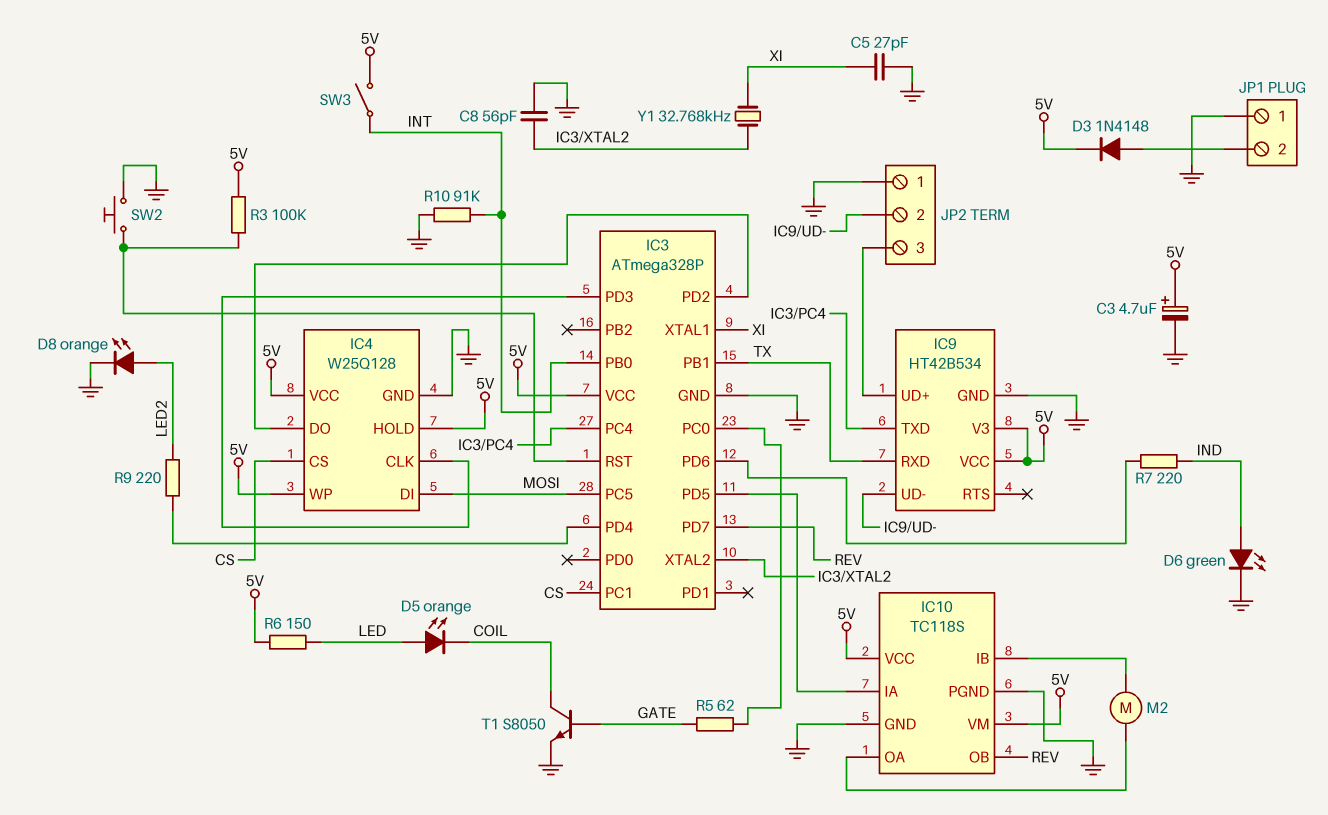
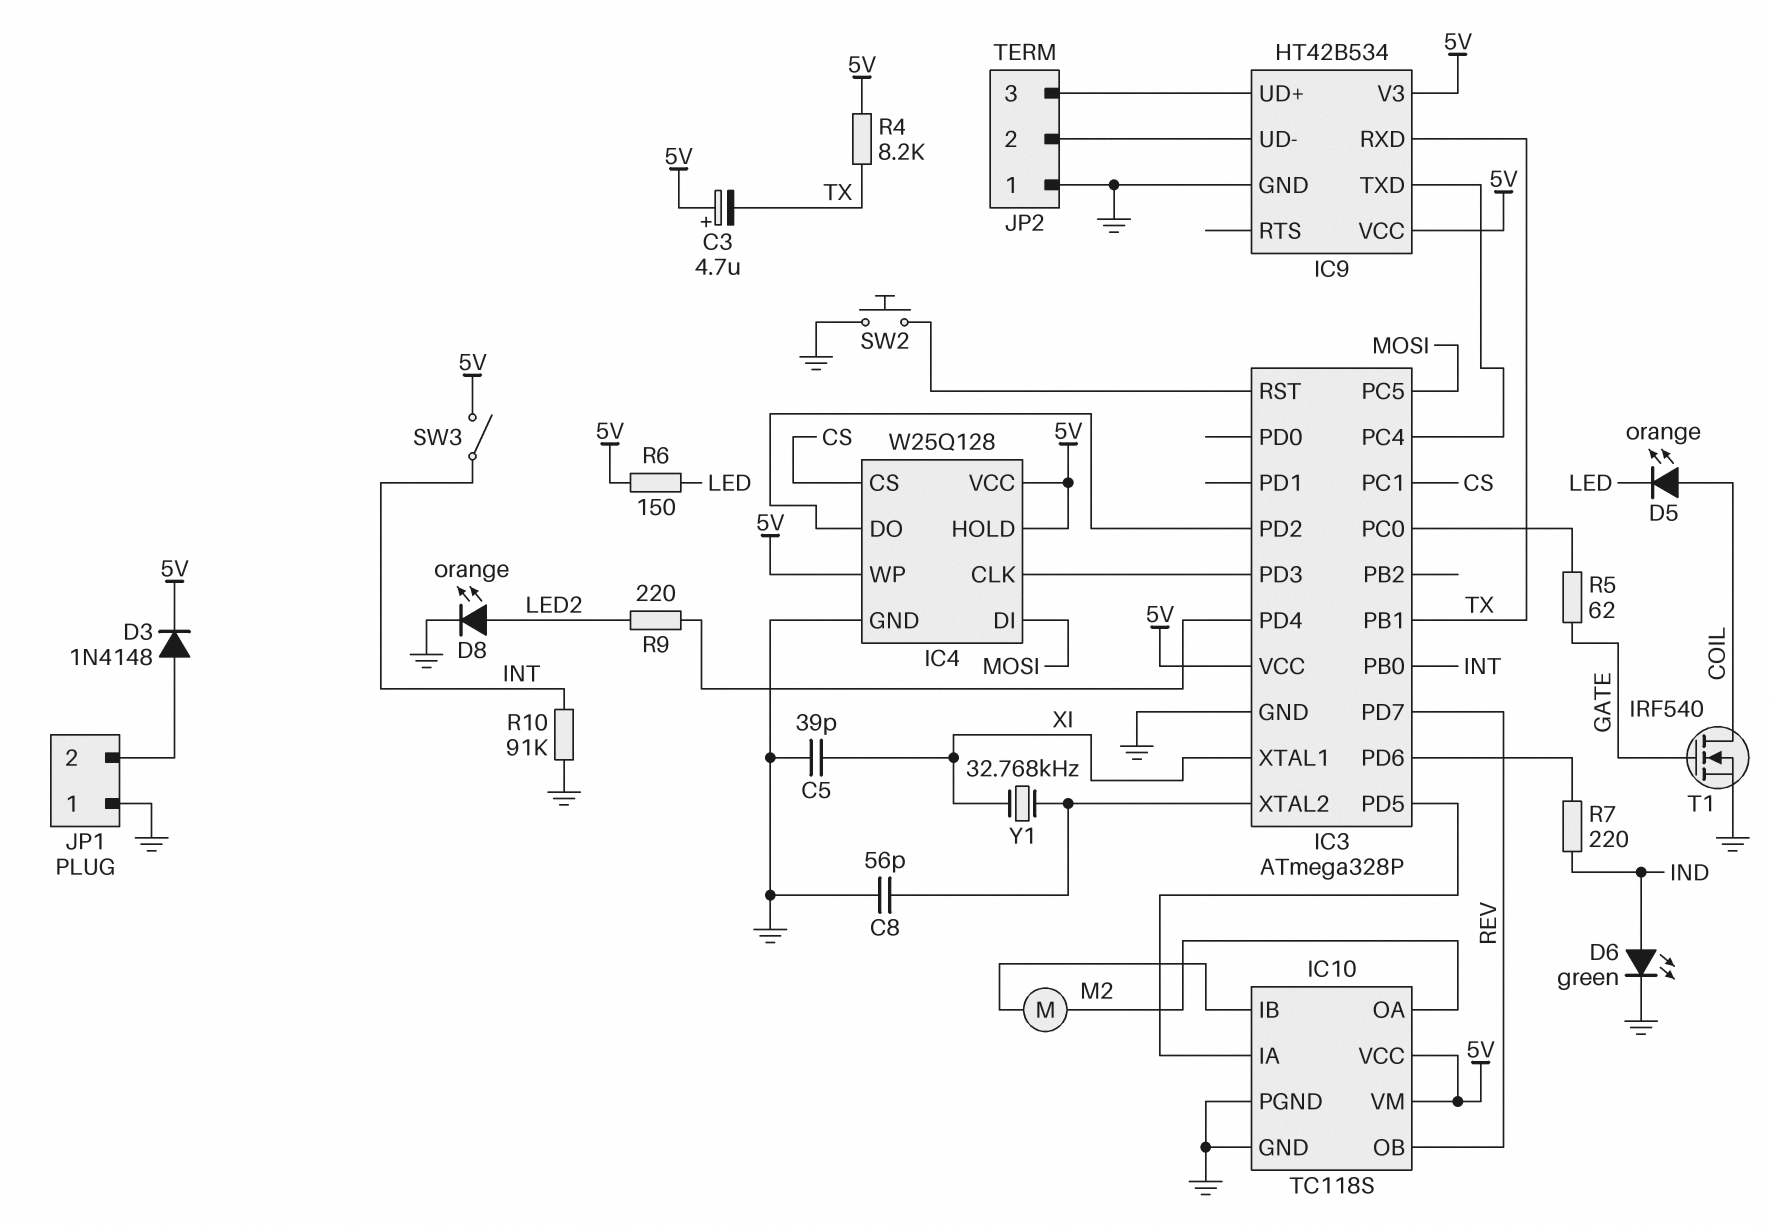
C3: 4.7uF (plus 5V, minus GND) -> 4.7uF (plus 5V, minus TX)
C5: 27pF (GND, XI) -> 39pF (GND, XI)
D5: LED orange (A LED, K COIL) -> LED orange (A COIL, K LED)
R3: 100k (5V, IC3/RST) -> none
R4: none -> 8.2k (5V, TX)
T1: NPN S8050 (B GATE, C COIL, E GND) -> NMOS IRF540 (G GATE, D COIL, S GND)

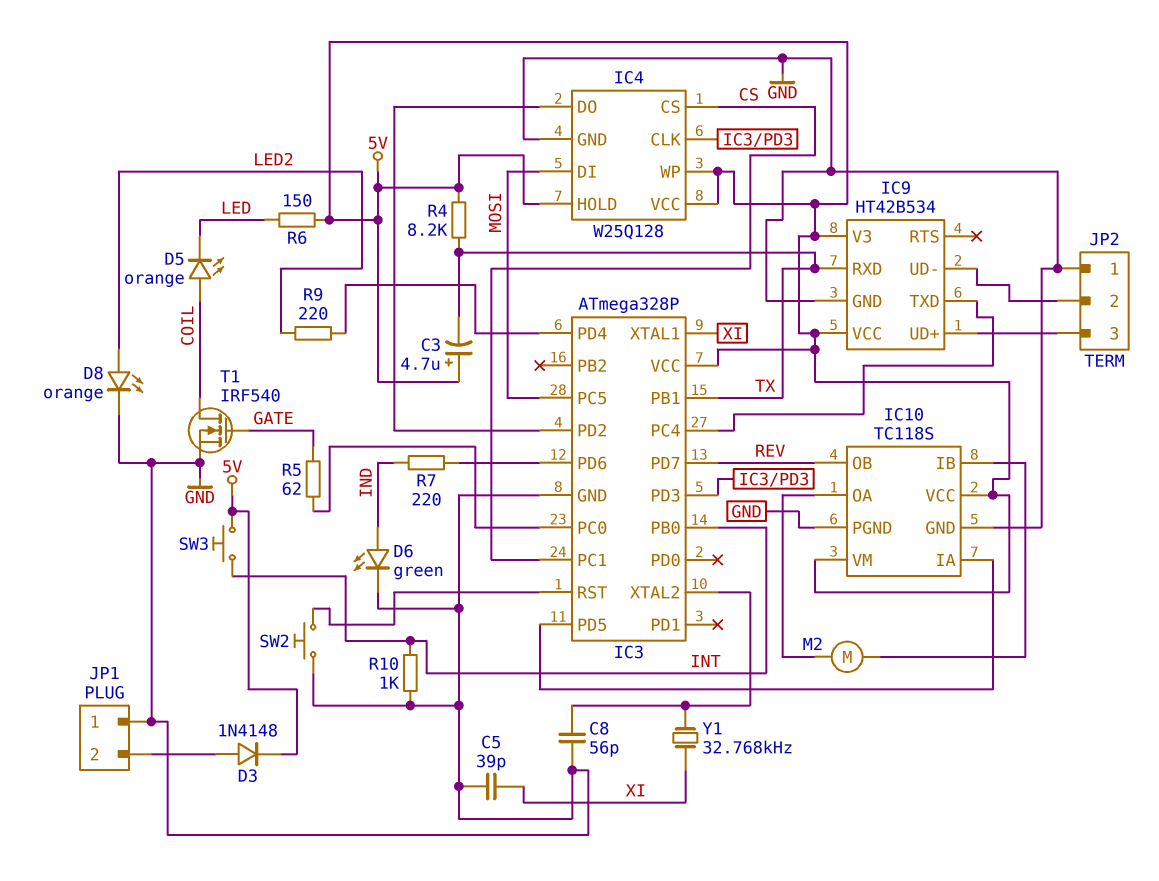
R10: 91k (GND, INT) -> 1k (GND, INT)
SW3: switch (5V, INT) -> button (5V, INT)

